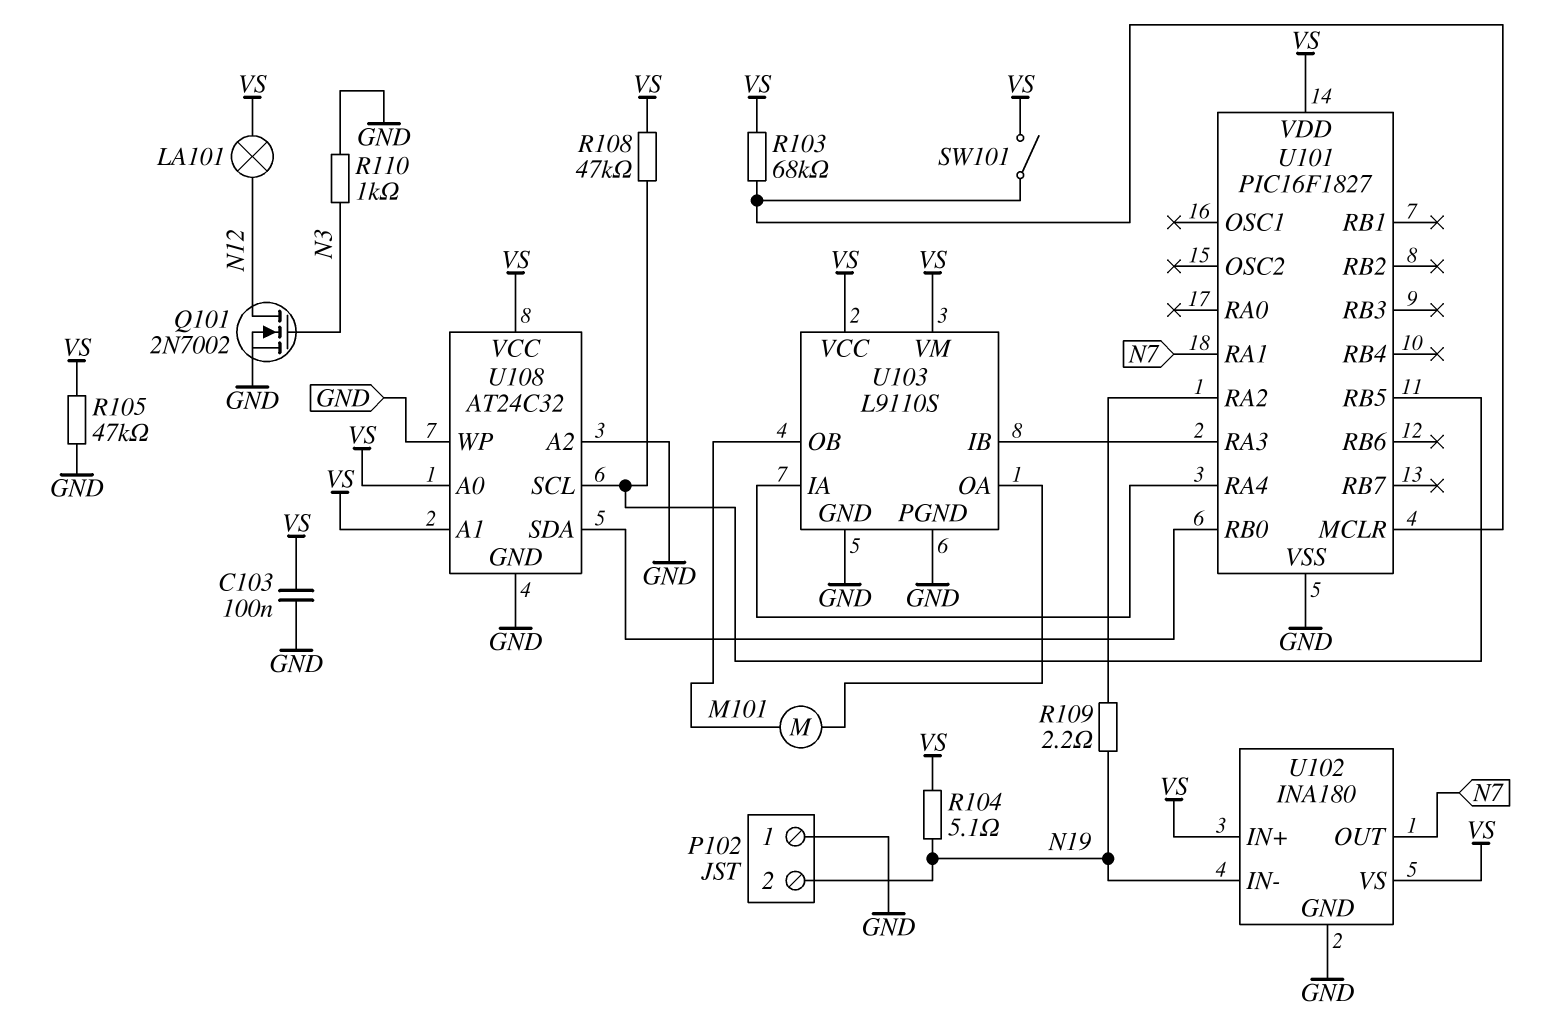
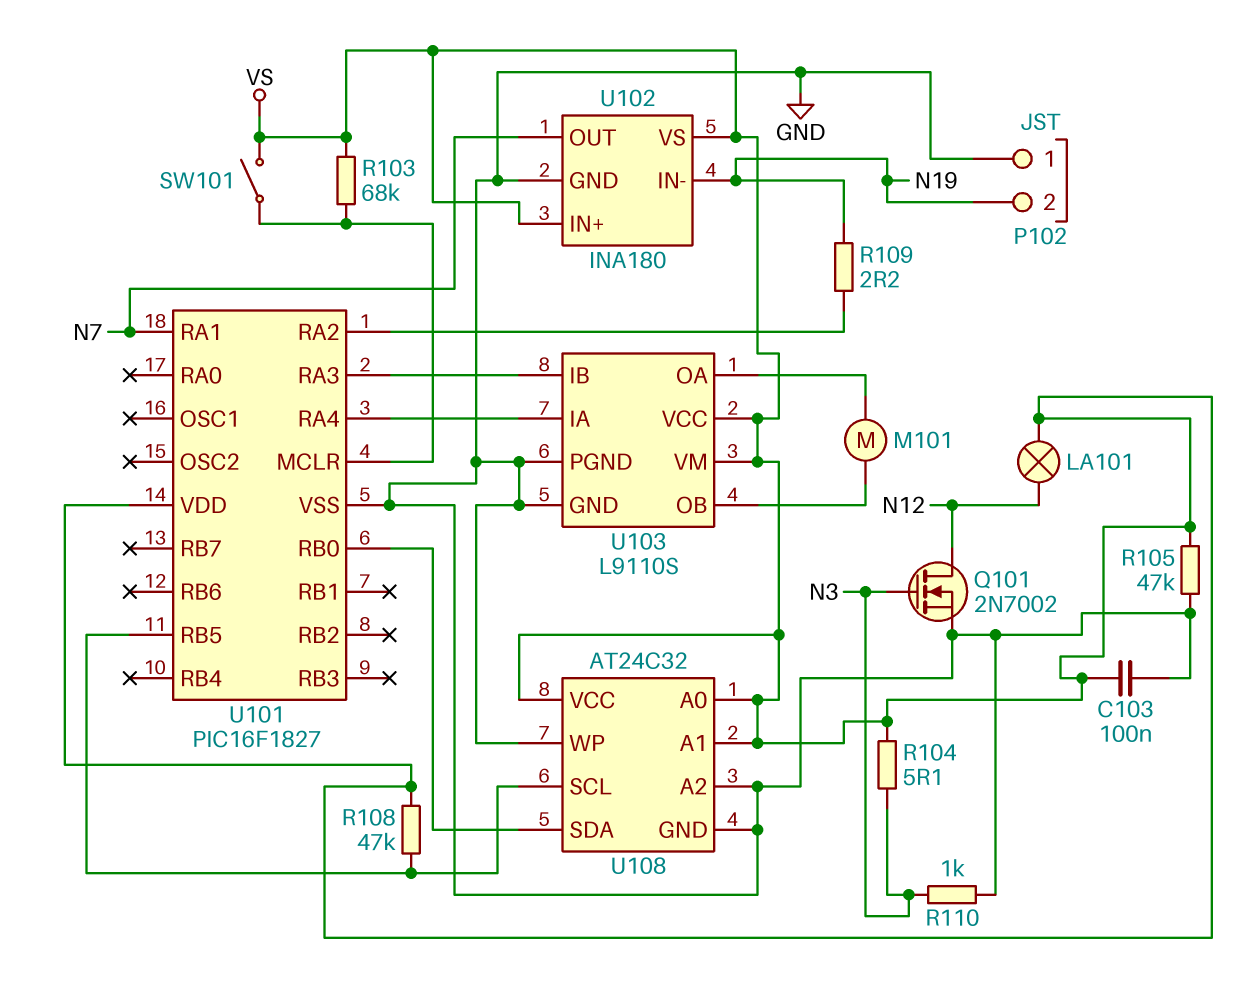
R104: 5.1 (N19, VS) -> 5.1 (N3, VS)

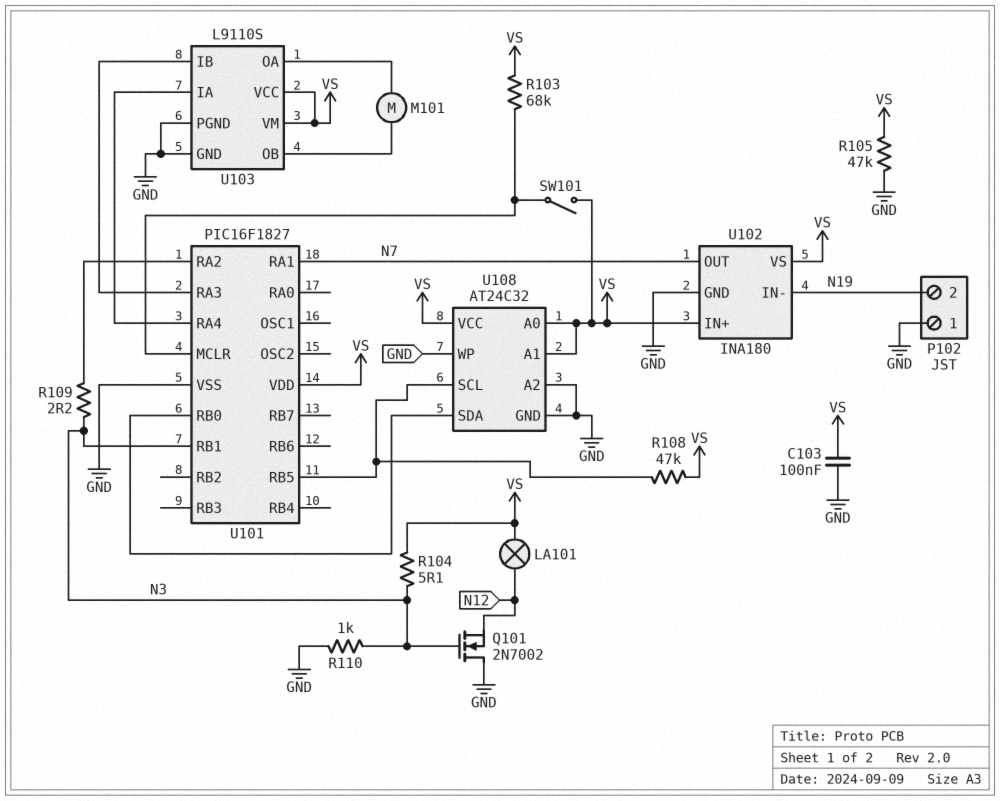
Q101: NMOS 2N7002 (G N3, D N12, S GND) -> NMOS 2N7002 (G N3, D GND, S N12)
R109: 2.2 (N19, U101/RA2) -> 2.2 (N3, U101/RA2)
U101 pin RB1: none -> N3

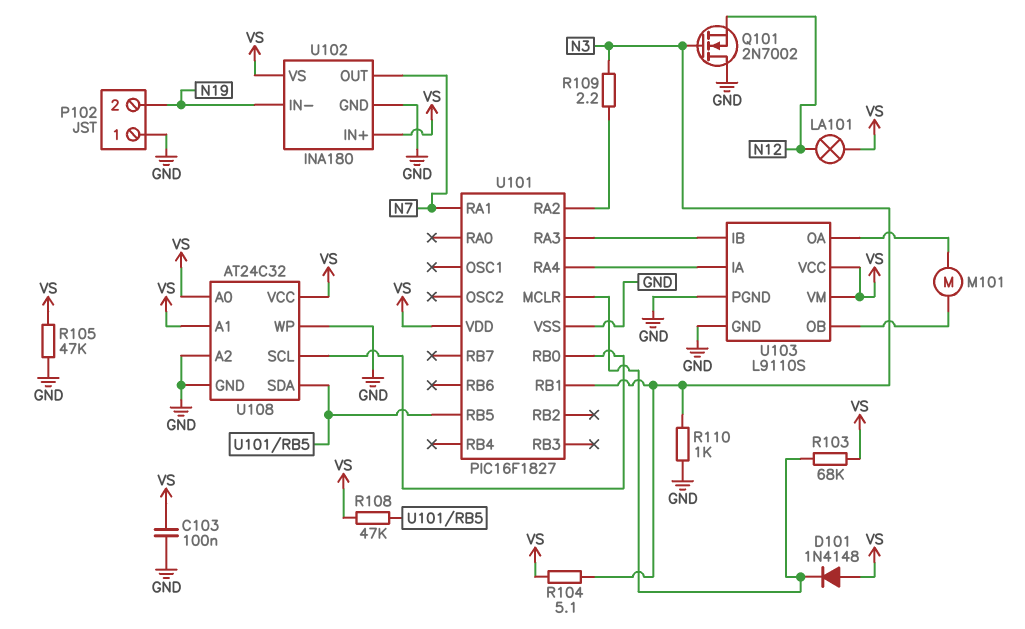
D101: none -> diode 1N4148 (A VS, K U101/MCLR)
SW101: switch (U101/MCLR, VS) -> none
U108 pin SCL: U101/RB5 -> U101/RB0
U108 pin SDA: U101/RB0 -> U101/RB5

